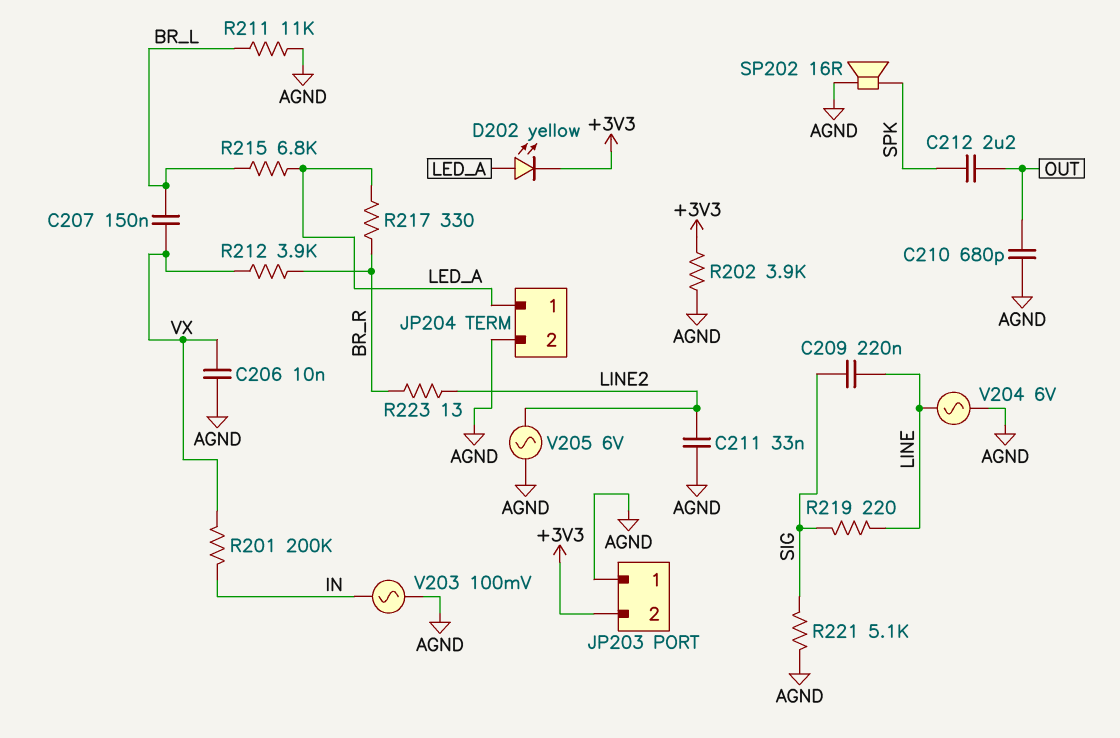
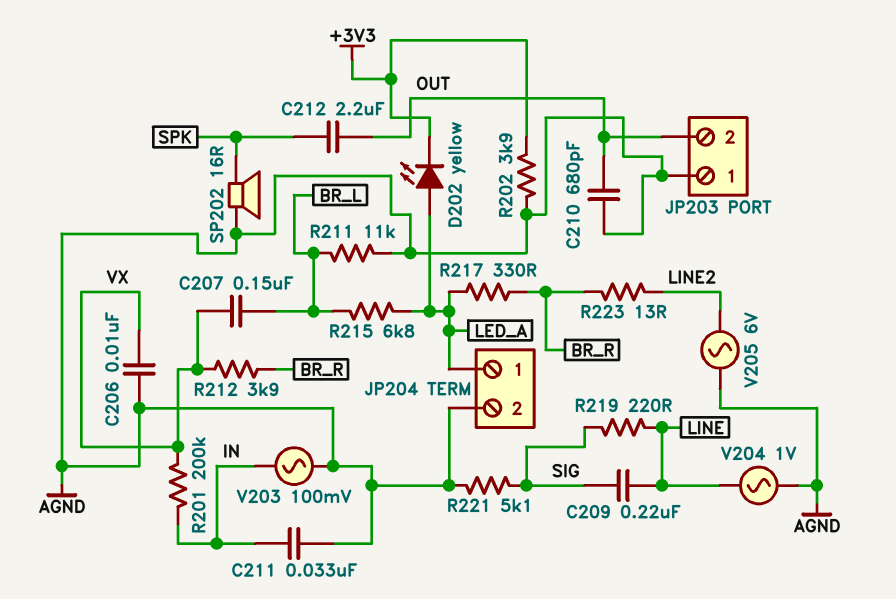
C211: 33nF (AGND, LINE2) -> 33nF (AGND, IN)
JP203 pin 2: +3V3 -> OUT
V204: AC 6V (AGND, LINE) -> AC 1V (AGND, LINE)

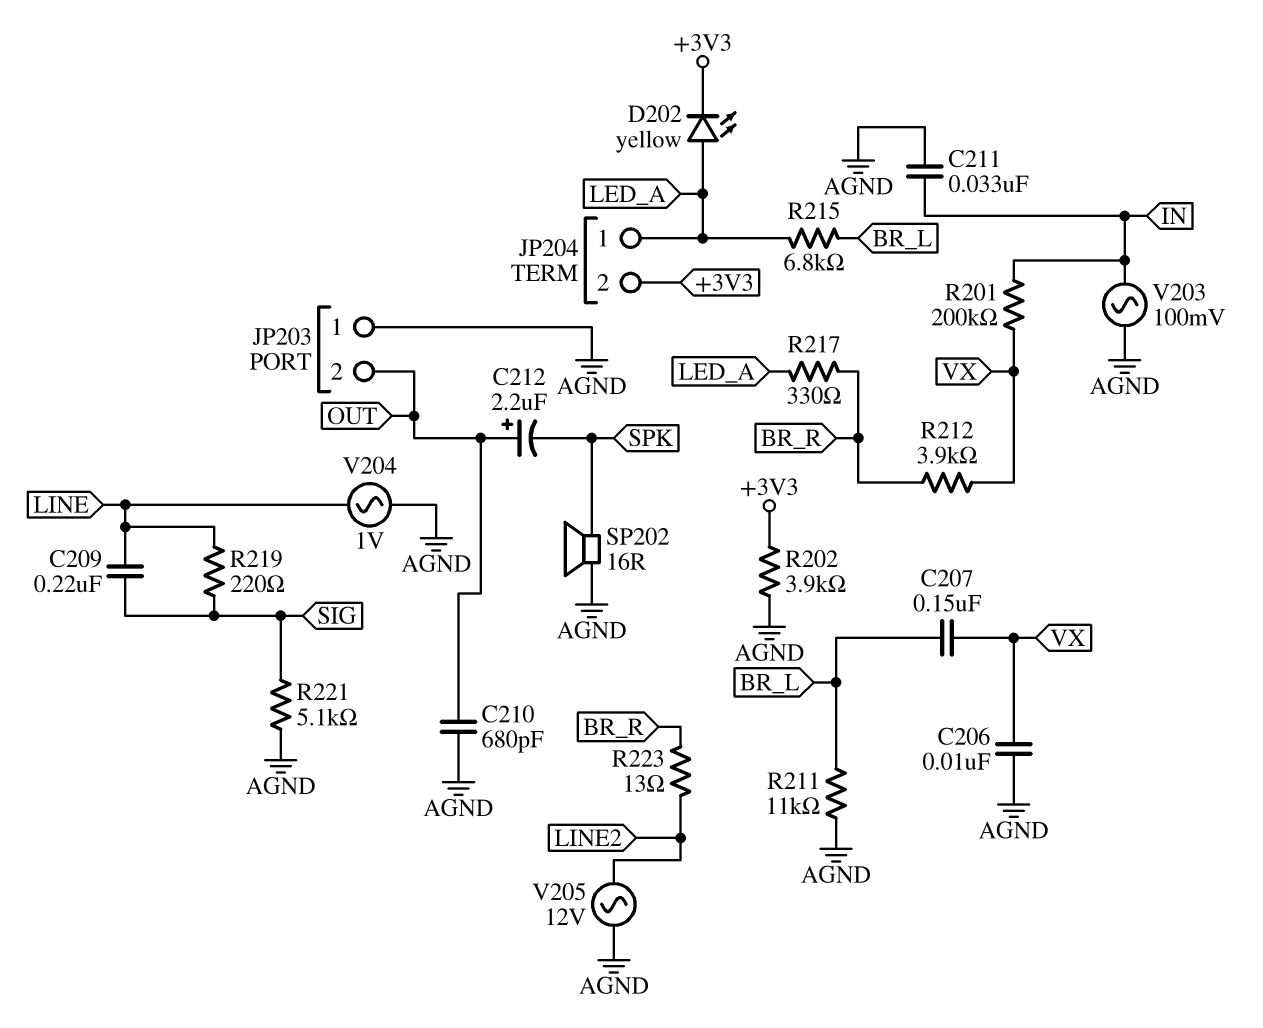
C212: 2.2uF (OUT, SPK) -> 2.2uF (plus OUT, minus SPK)
JP204 pin 2: AGND -> +3V3
V205: AC 6V (AGND, LINE2) -> AC 12V (AGND, LINE2)

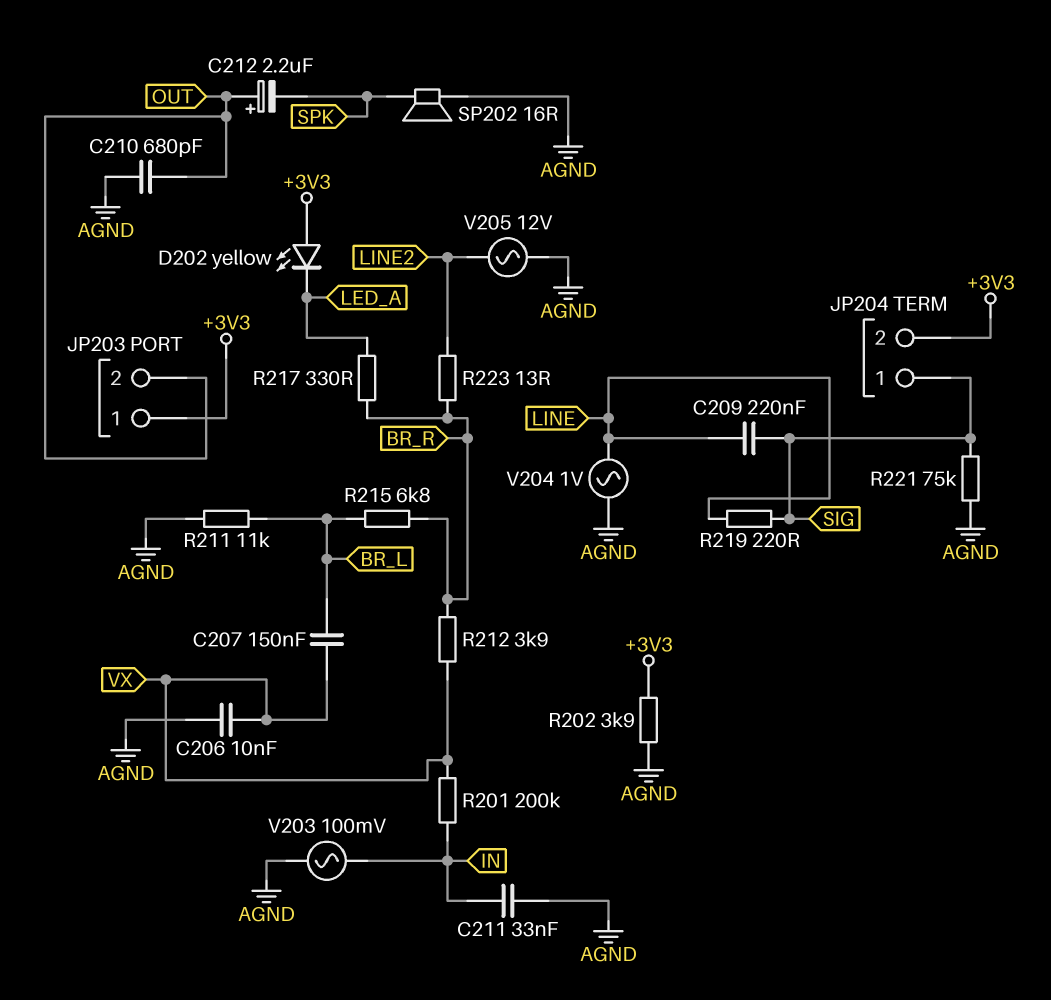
D202: LED yellow (A LED_A, K +3V3) -> LED yellow (A +3V3, K LED_A)
JP203 pin 1: AGND -> +3V3
JP204 pin 1: LED_A -> SIG
R215: 6.8k (BR_L, LED_A) -> 6.8k (BR_L, BR_R)
R221: 5.1k (AGND, SIG) -> 75k (AGND, SIG)

